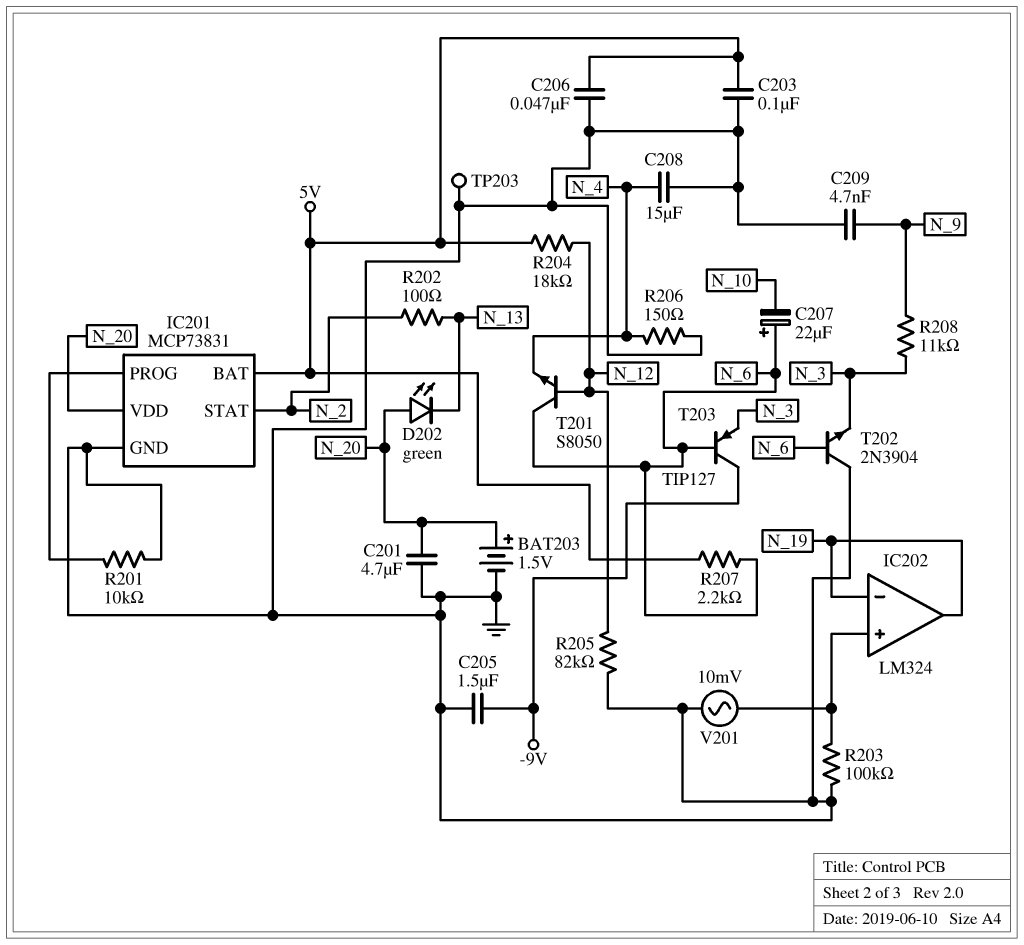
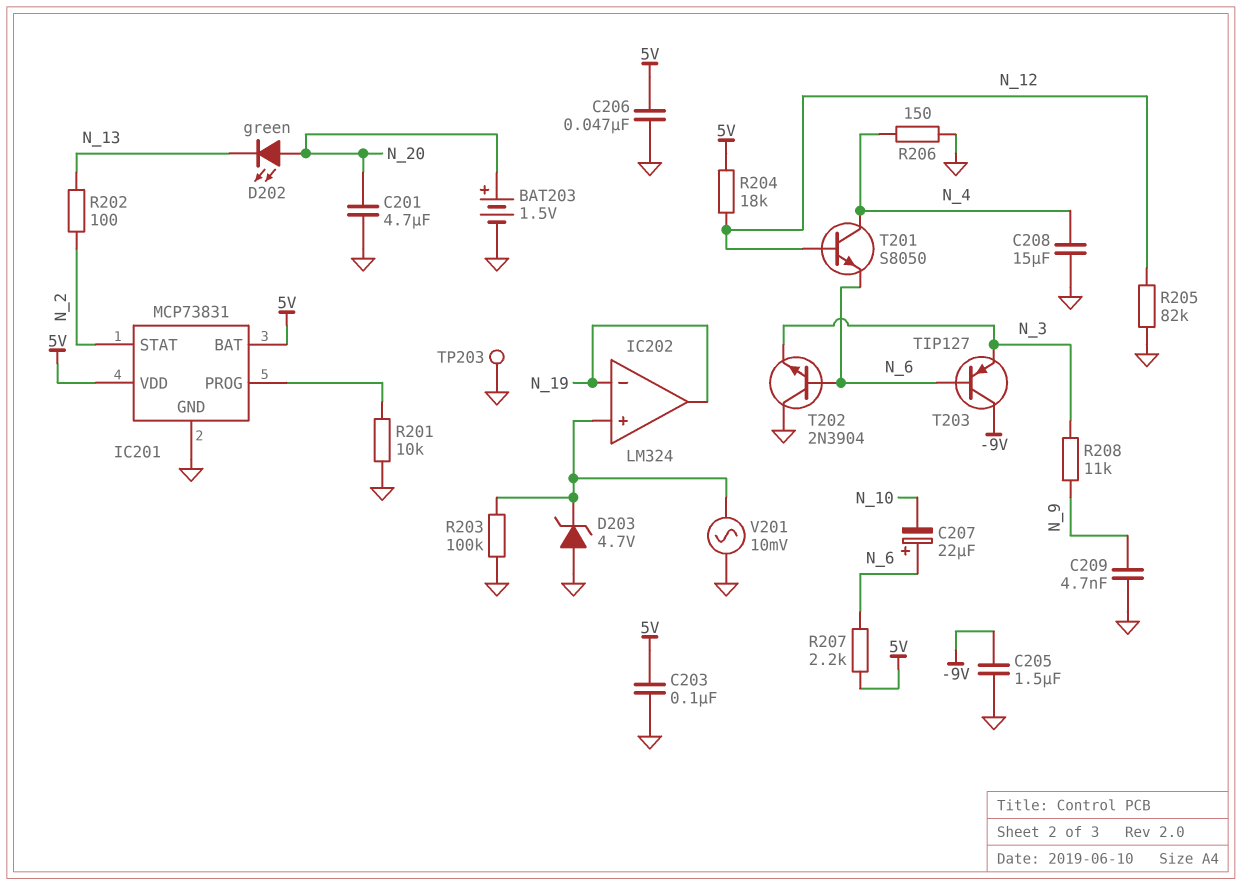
D203: none -> zener 4.7V (A GND, K IC202/in+)
IC201 pin VDD: N_20 -> 5V
T201: NPN S8050 (B N_12, C N_6, E N_4) -> NPN S8050 (B N_12, C N_4, E N_6)

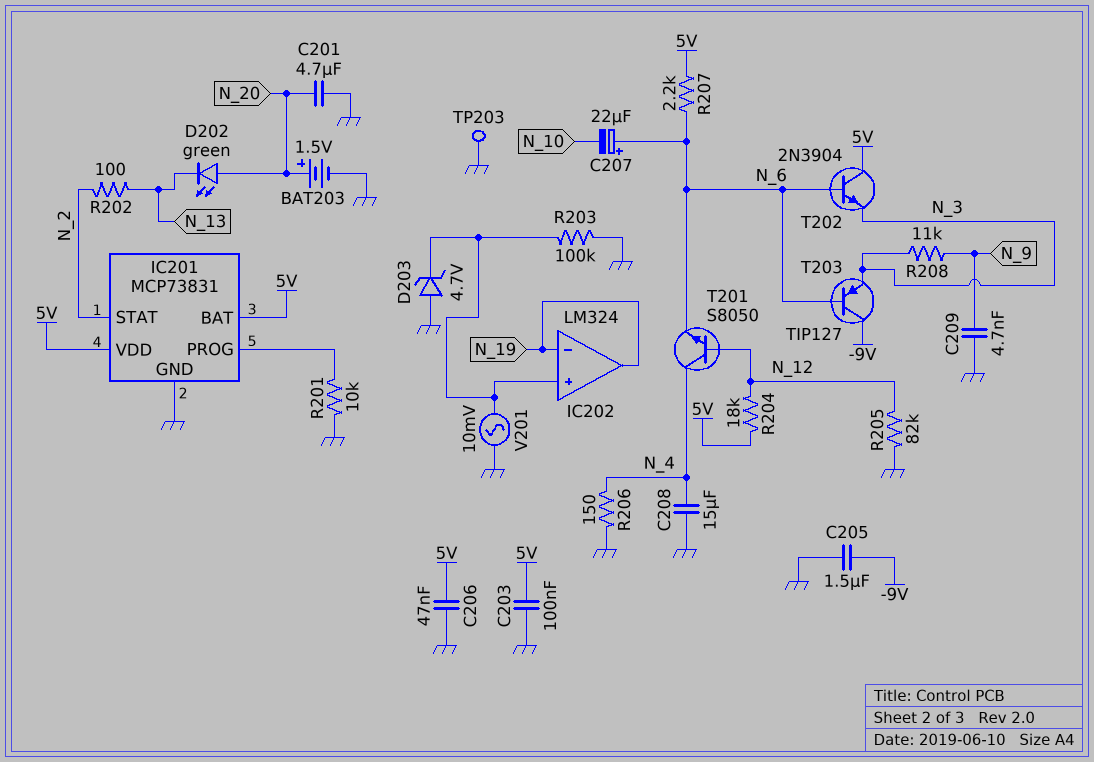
T202: NPN 2N3904 (B N_6, C GND, E N_3) -> NPN 2N3904 (B N_6, C 5V, E N_3)

